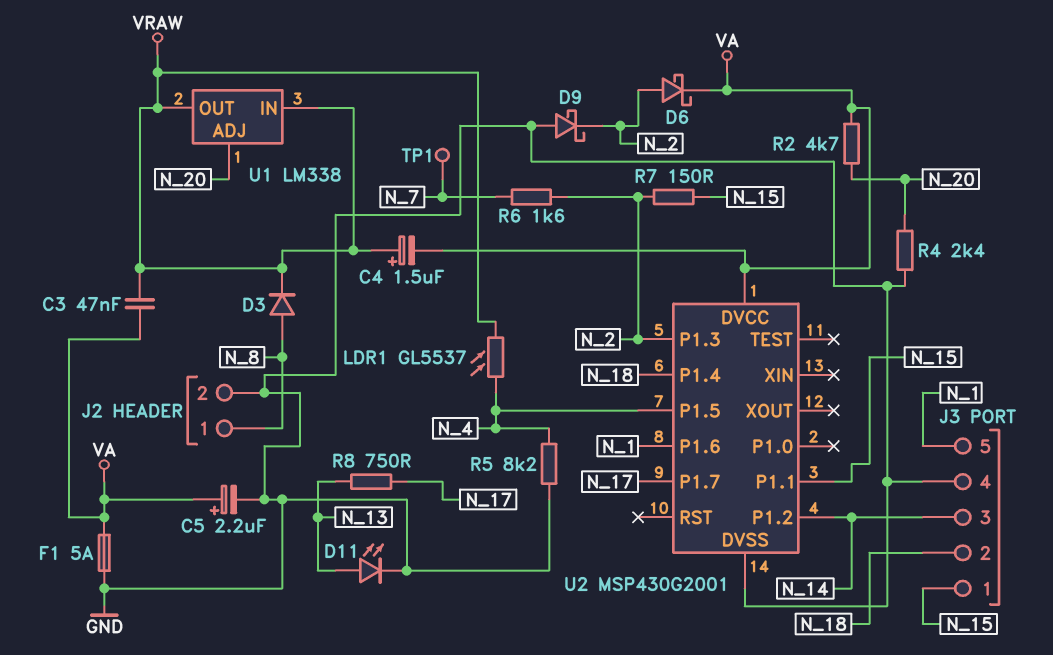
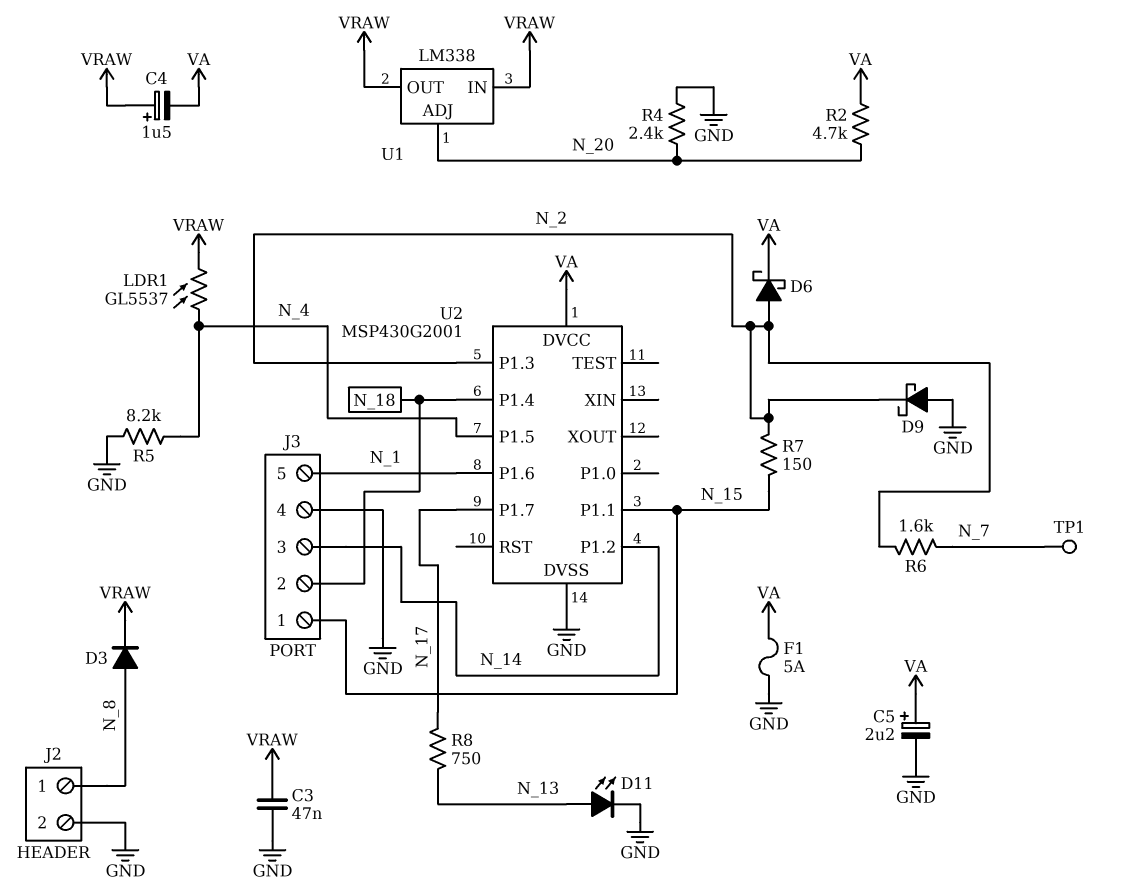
C3: 47nF (VA, VRAW) -> 47nF (GND, VRAW)

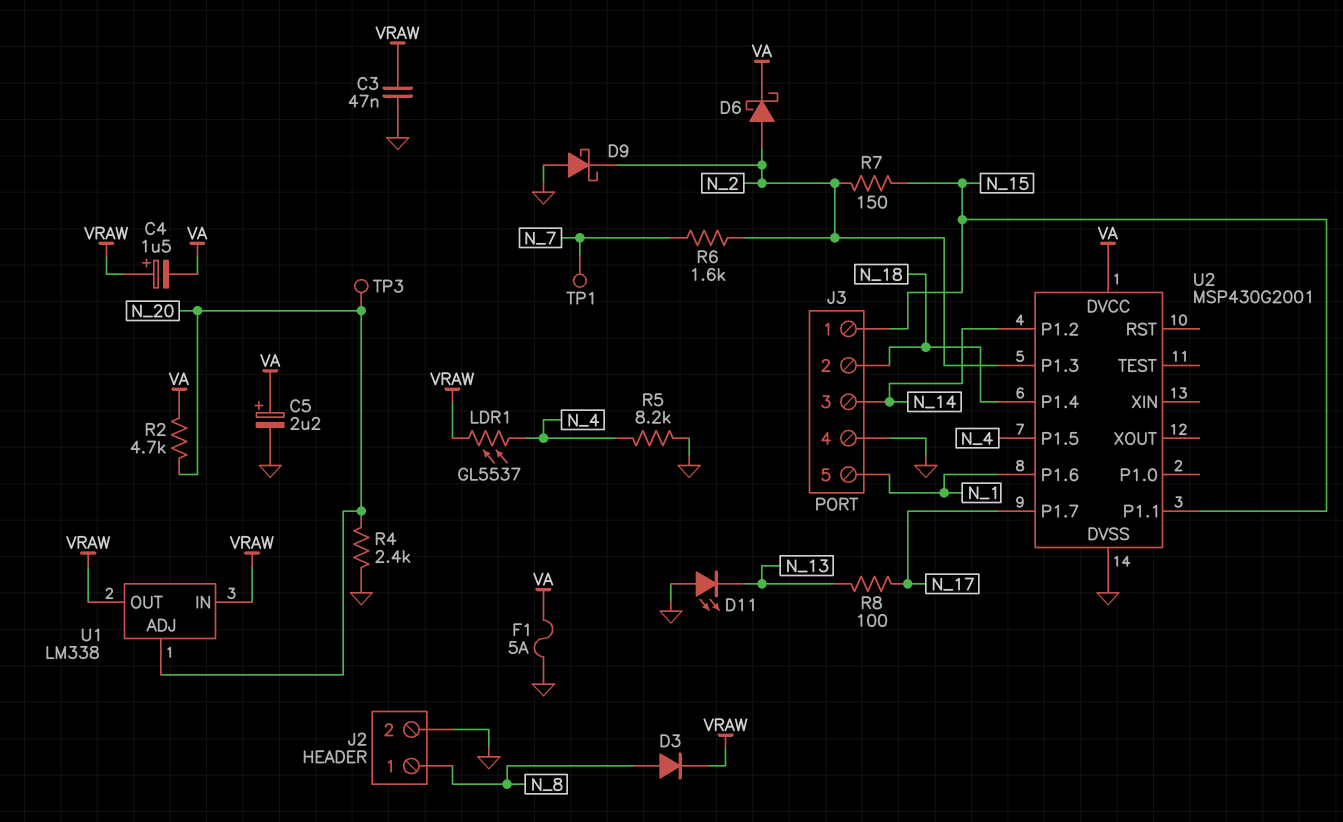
D11: LED (A N_13, K GND) -> LED (A GND, K N_13)
R8: 750 (N_13, N_17) -> 100 (N_13, N_17)
TP3: none -> test point (N_20)

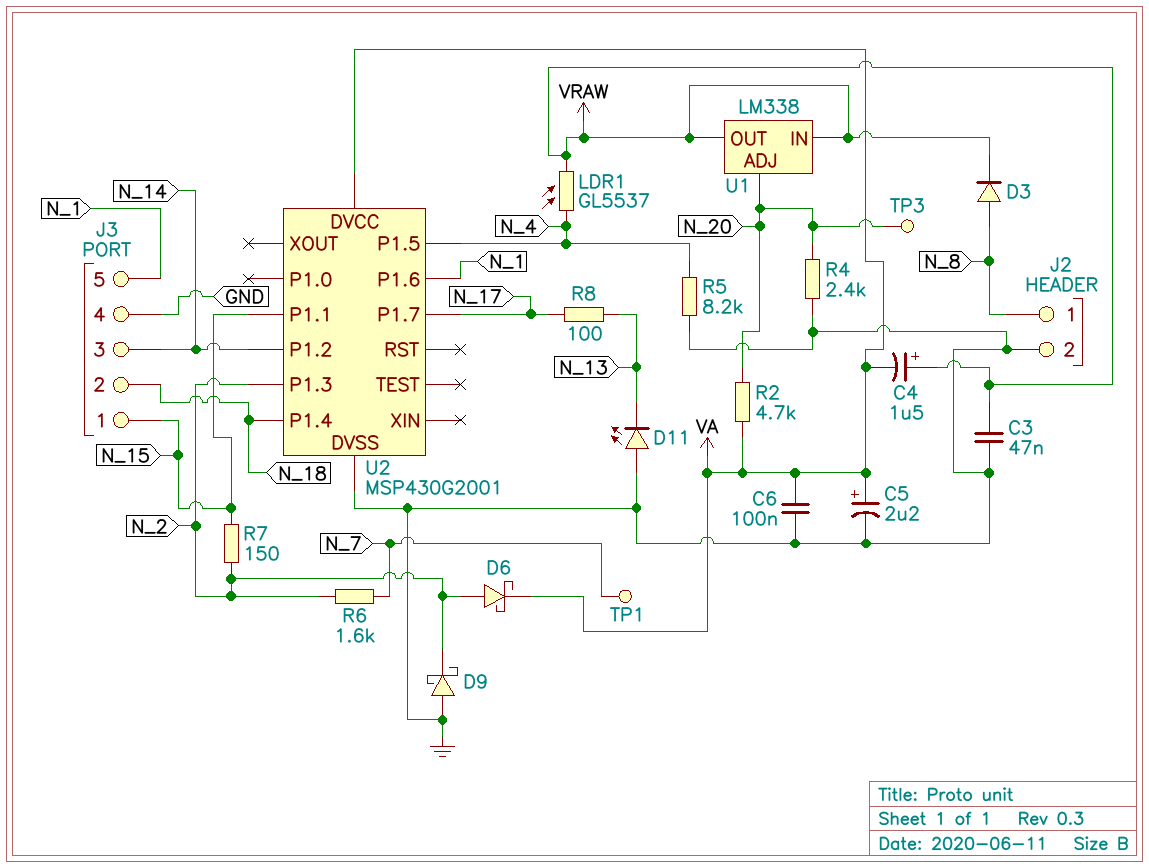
C6: none -> 100nF (GND, VA)
F1: 5A (GND, VA) -> none

